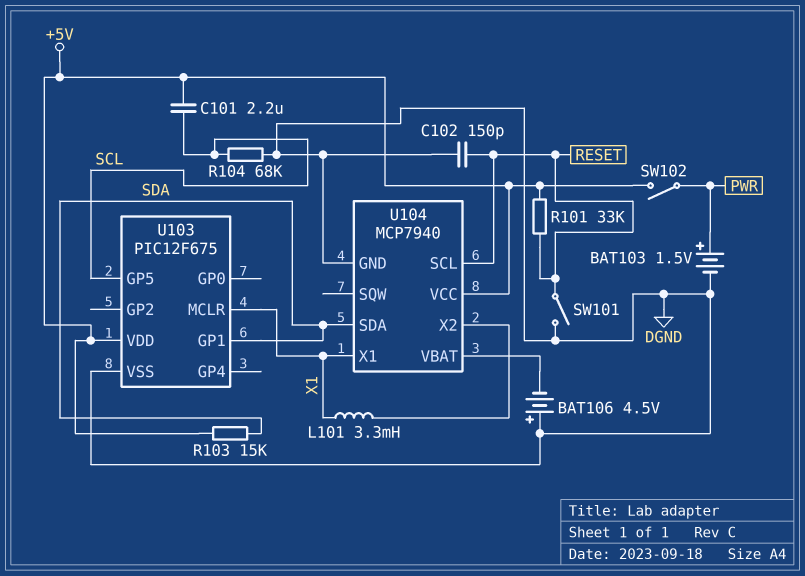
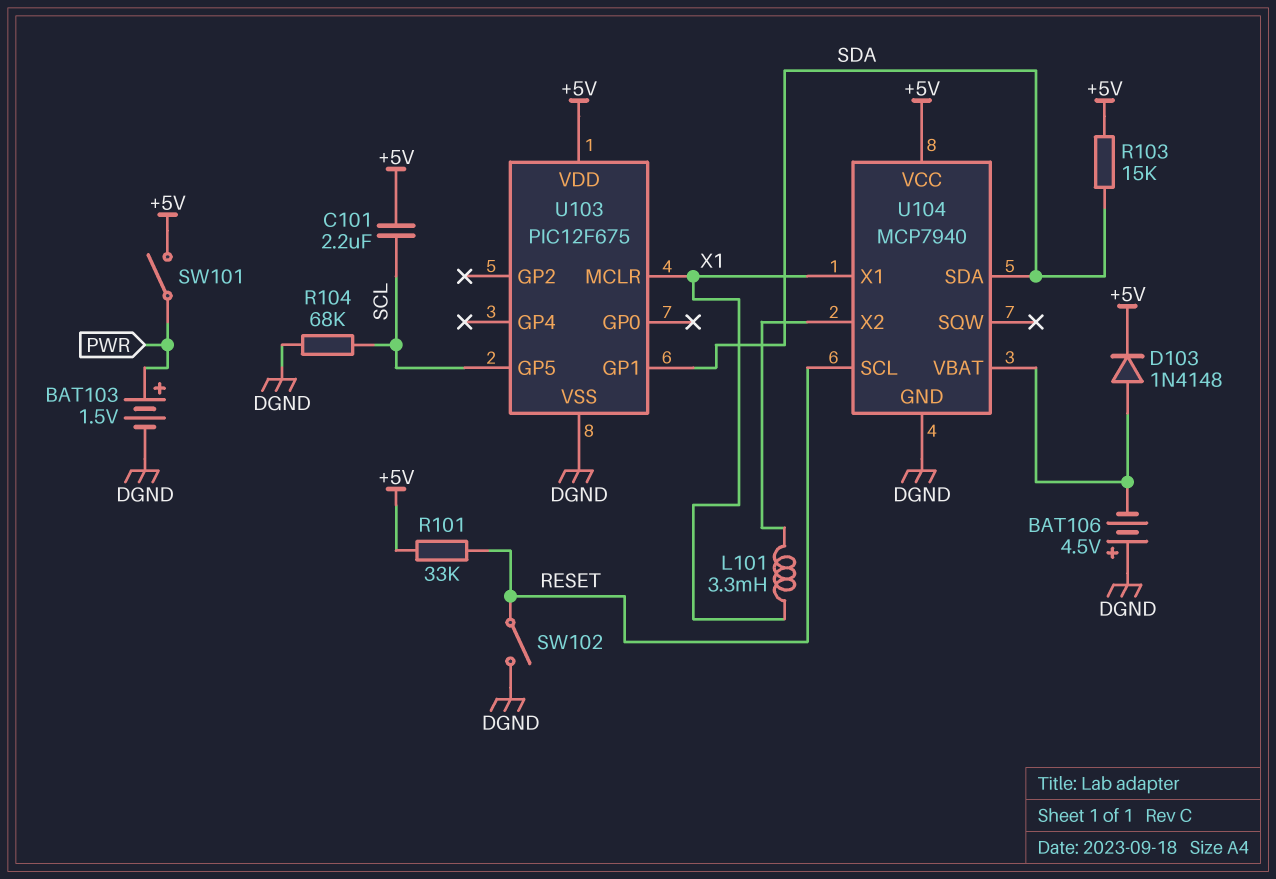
C102: 150pF (DGND, RESET) -> none
D103: none -> diode 1N4148 (A U104/VBAT, K +5V)
SW101: switch (DGND, RESET) -> switch (+5V, PWR)
SW102: switch (+5V, PWR) -> switch (DGND, RESET)

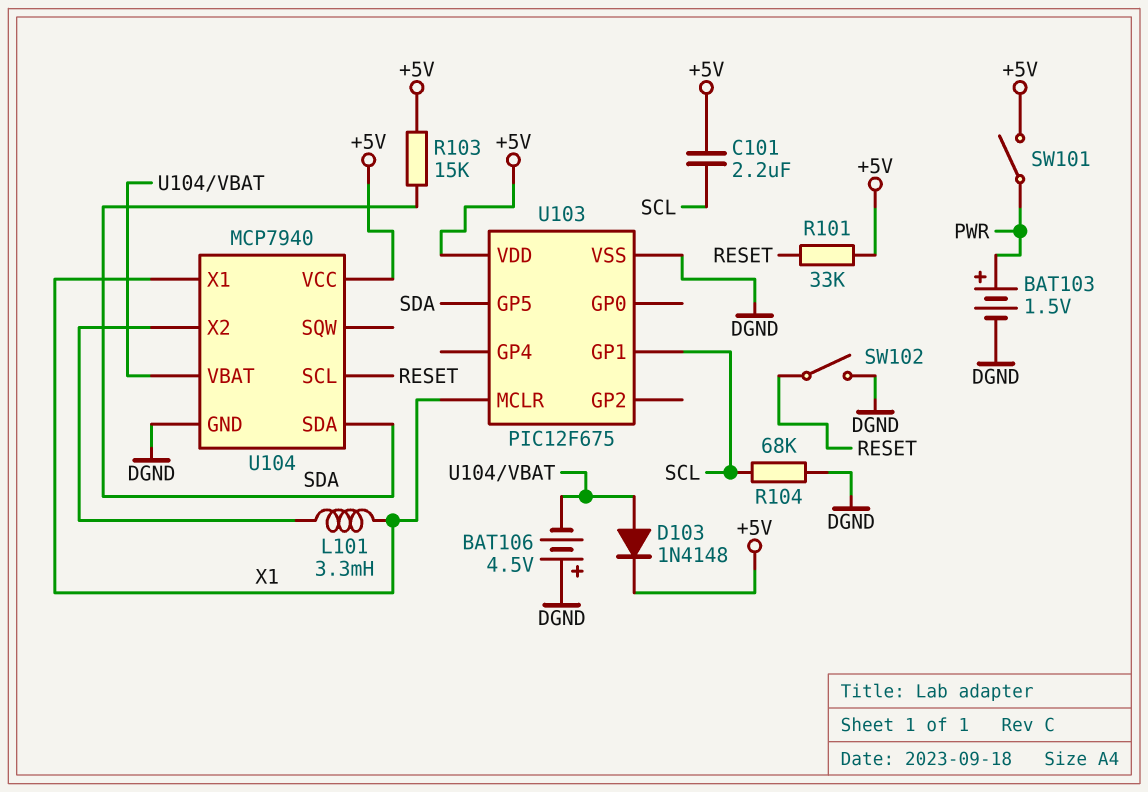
U103 pin GP1: SDA -> SCL
U103 pin GP5: SCL -> SDA

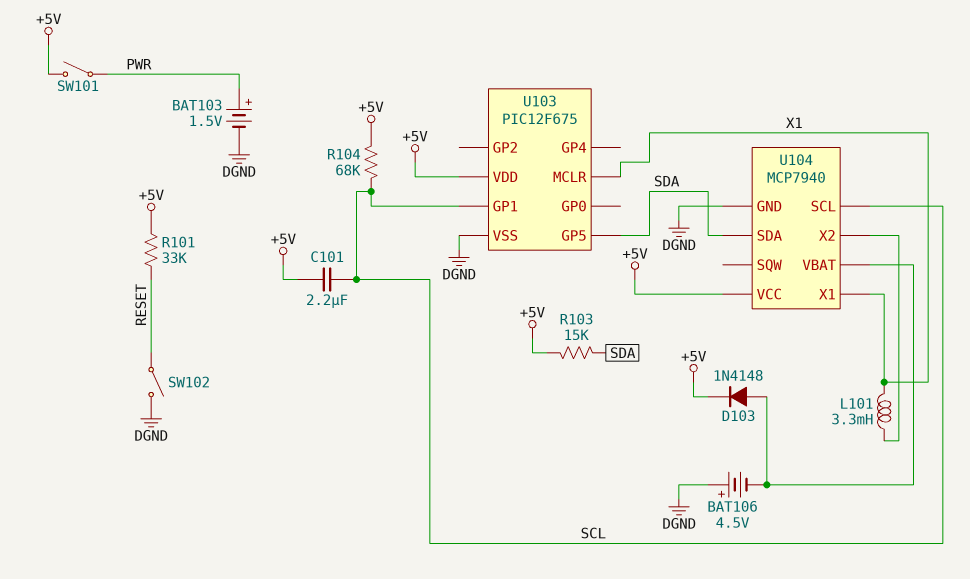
R104: 68k (DGND, SCL) -> 68k (+5V, SCL)
U104 pin SCL: RESET -> SCL

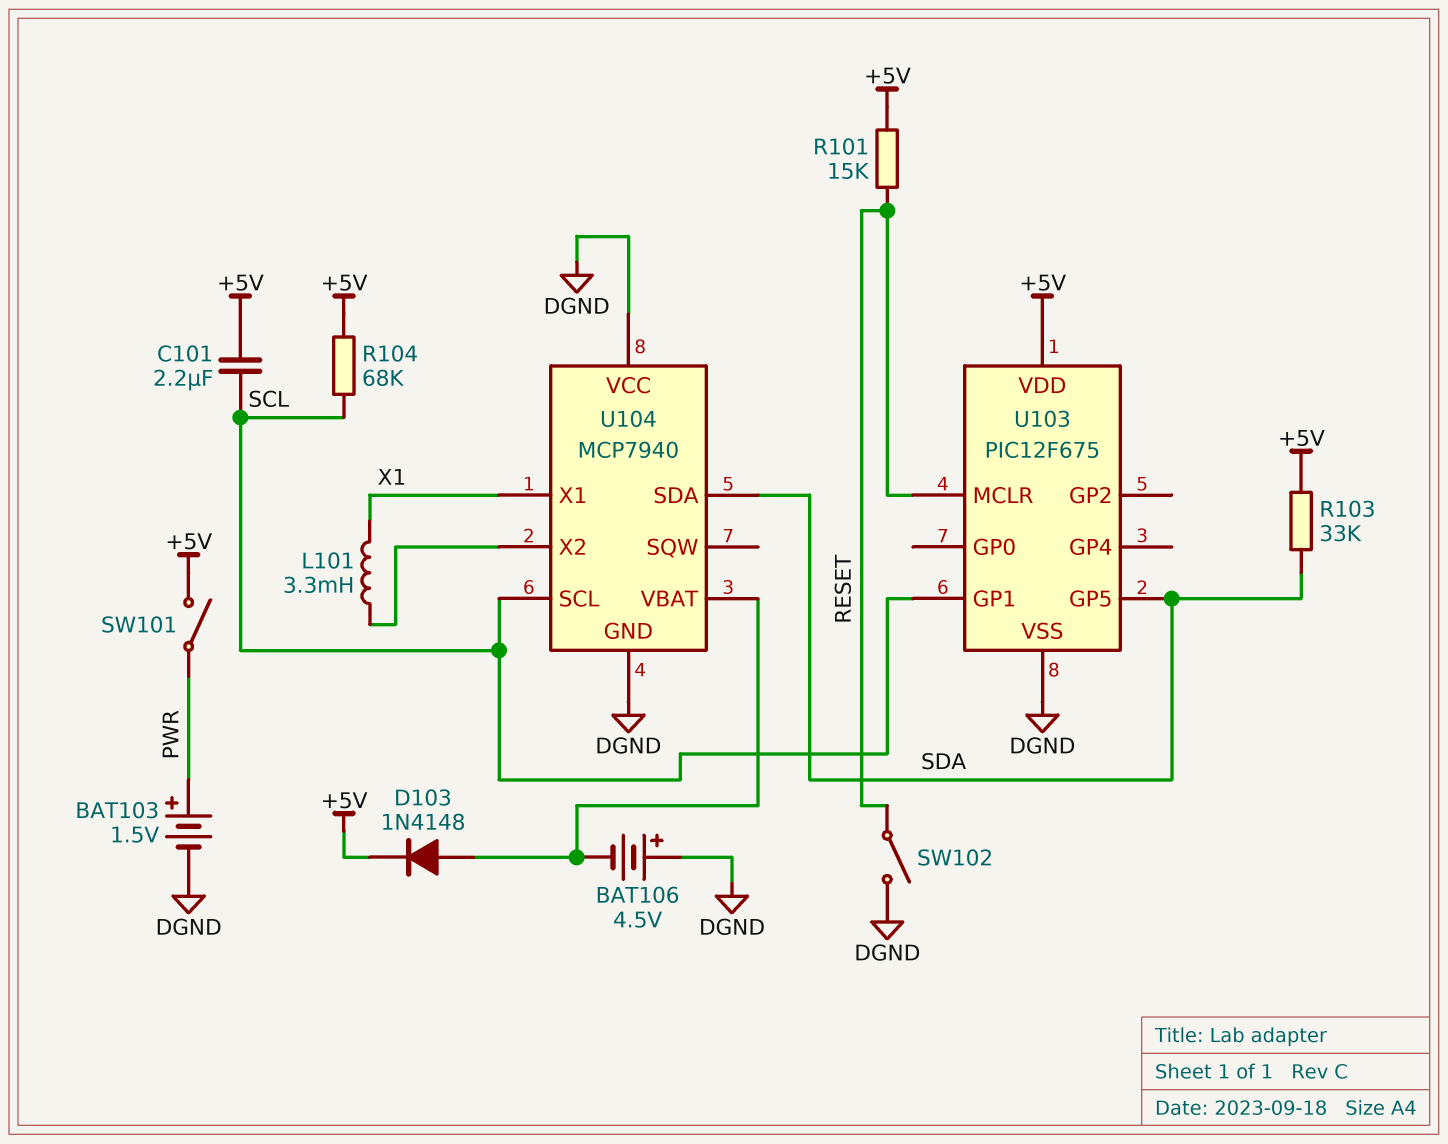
R101: 33k (+5V, RESET) -> 15k (+5V, RESET)
R103: 15k (+5V, SDA) -> 33k (+5V, SDA)
U103 pin MCLR: X1 -> RESET
U104 pin VCC: +5V -> DGND

